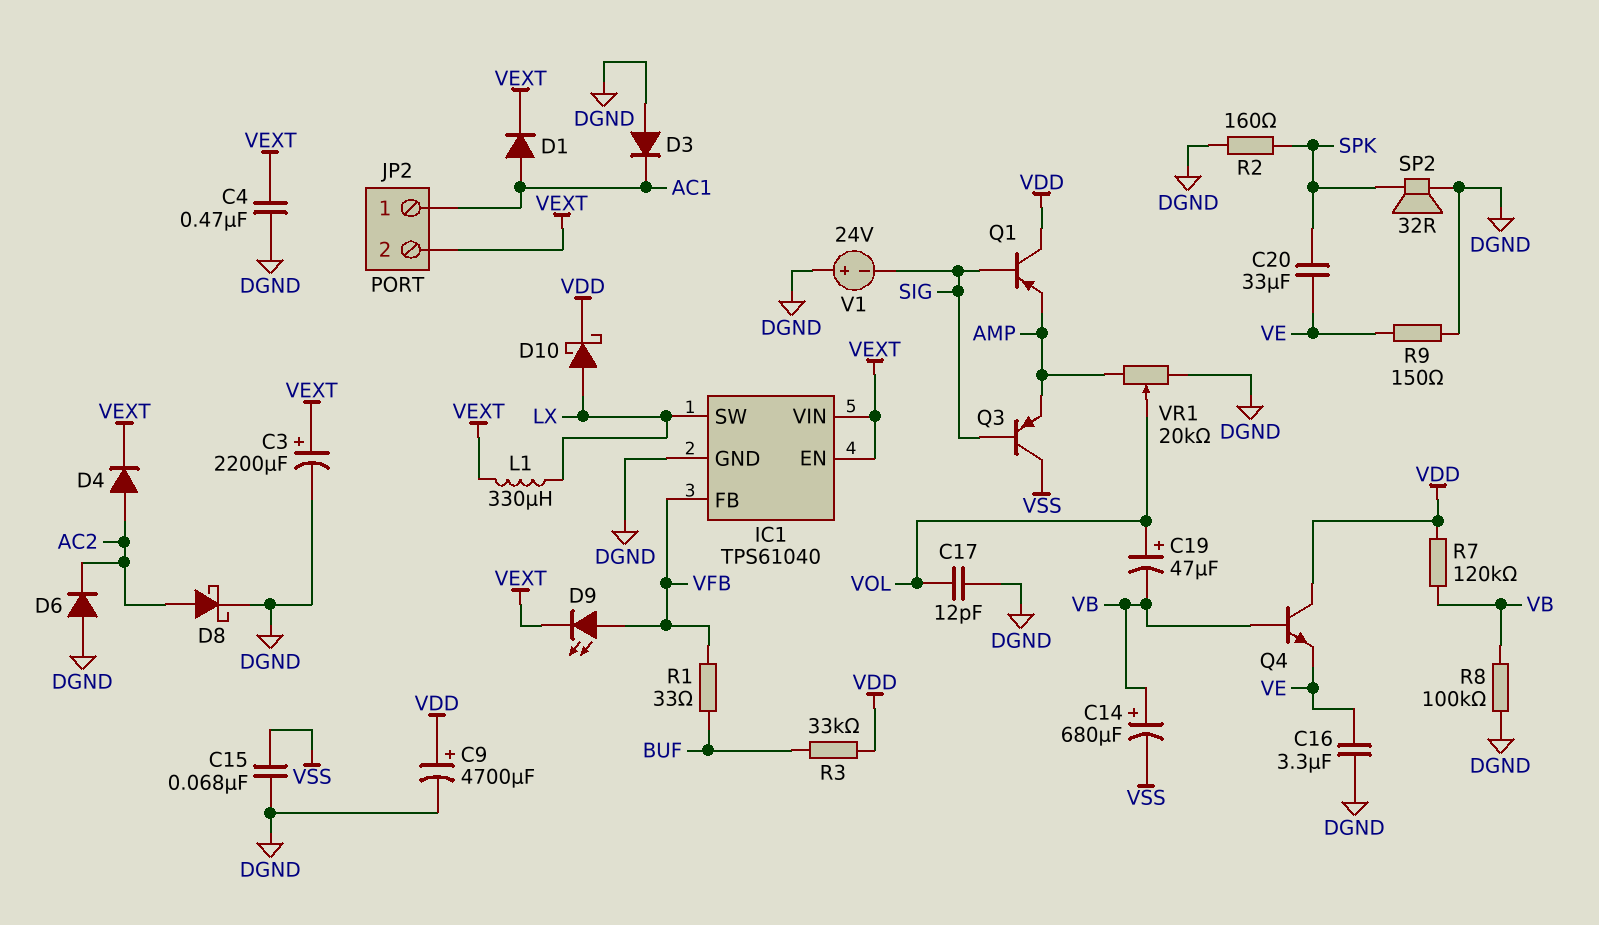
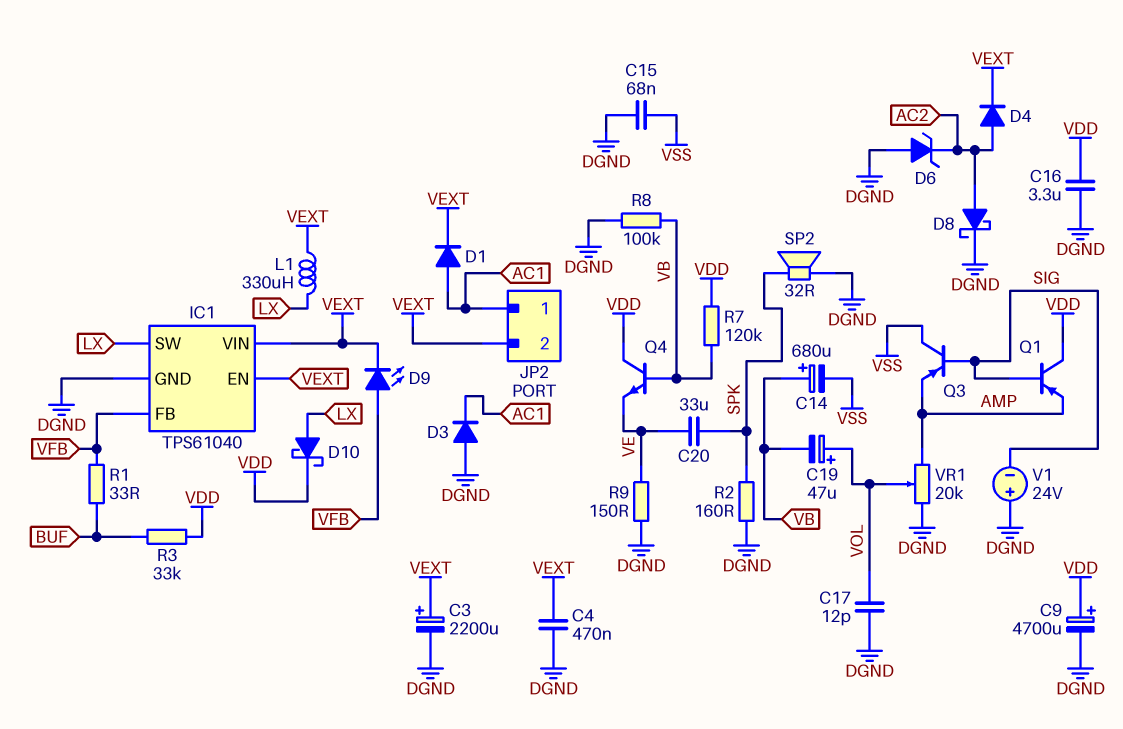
C16: 3.3uF (DGND, VE) -> 3.3uF (DGND, VDD)
D6: diode (A DGND, K AC2) -> zener (A DGND, K AC2)

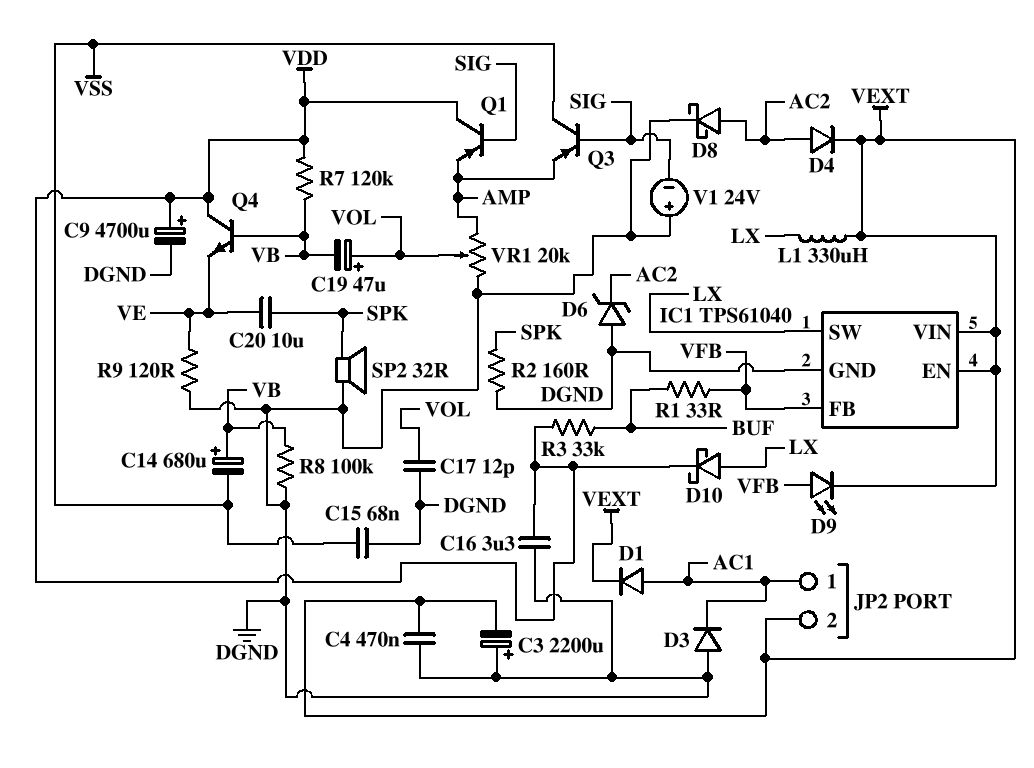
C3: 2200uF (plus VEXT, minus DGND) -> 2200uF (plus DGND, minus VEXT)
C20: 33uF (SPK, VE) -> 10uF (SPK, VE)
R9: 150 (DGND, VE) -> 120 (DGND, VE)

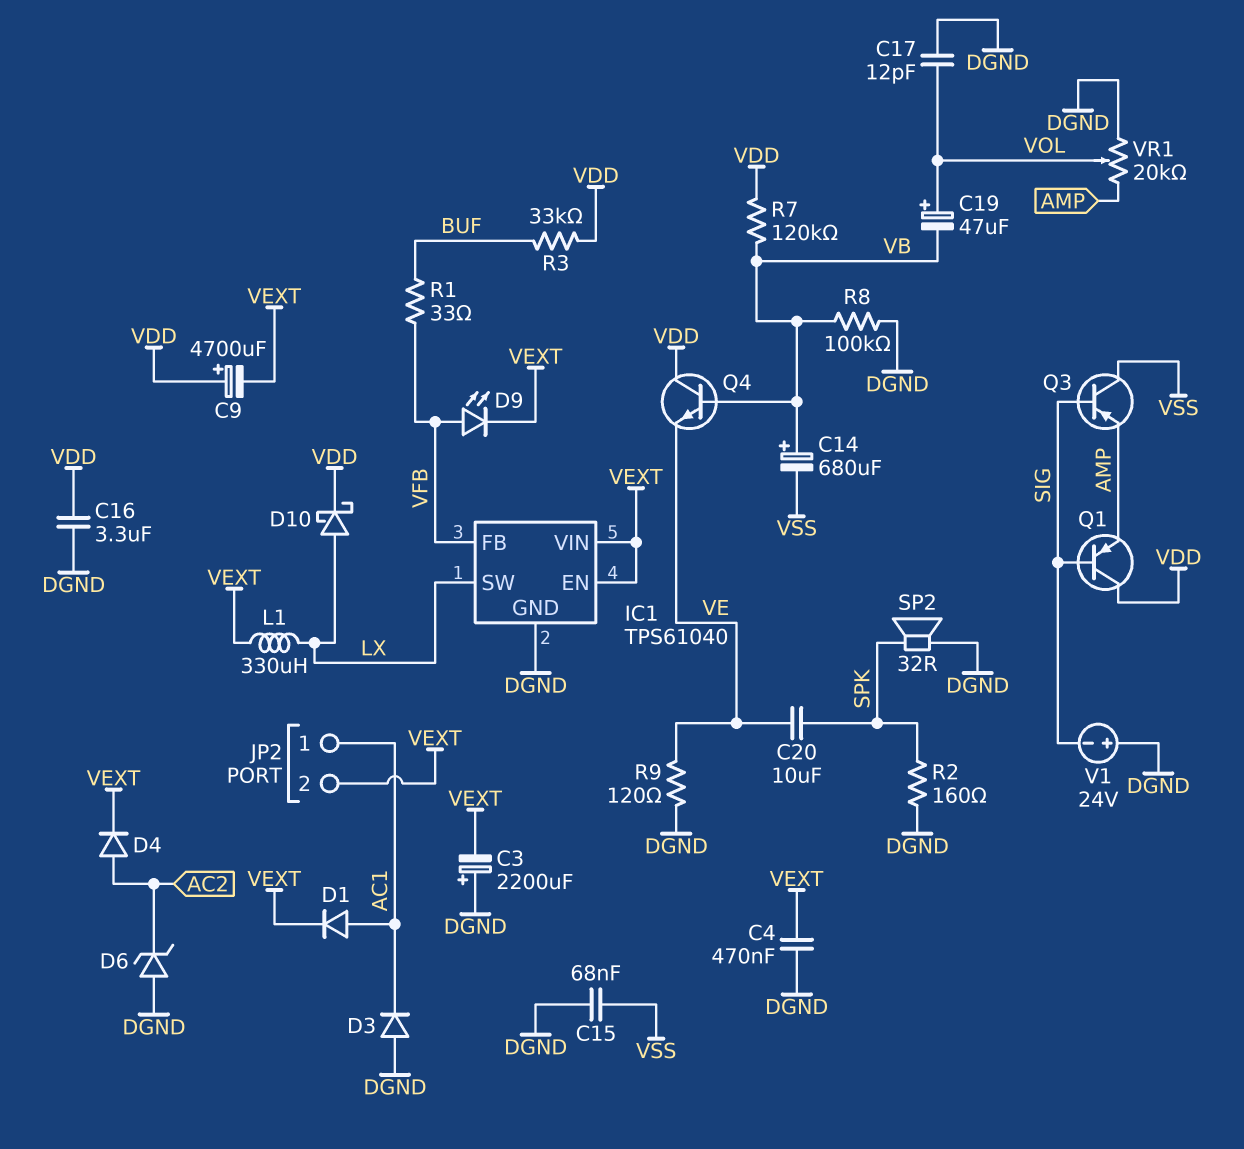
C9: 4700uF (plus VDD, minus DGND) -> 4700uF (plus VDD, minus VEXT)
D8: schottky (A AC2, K DGND) -> none

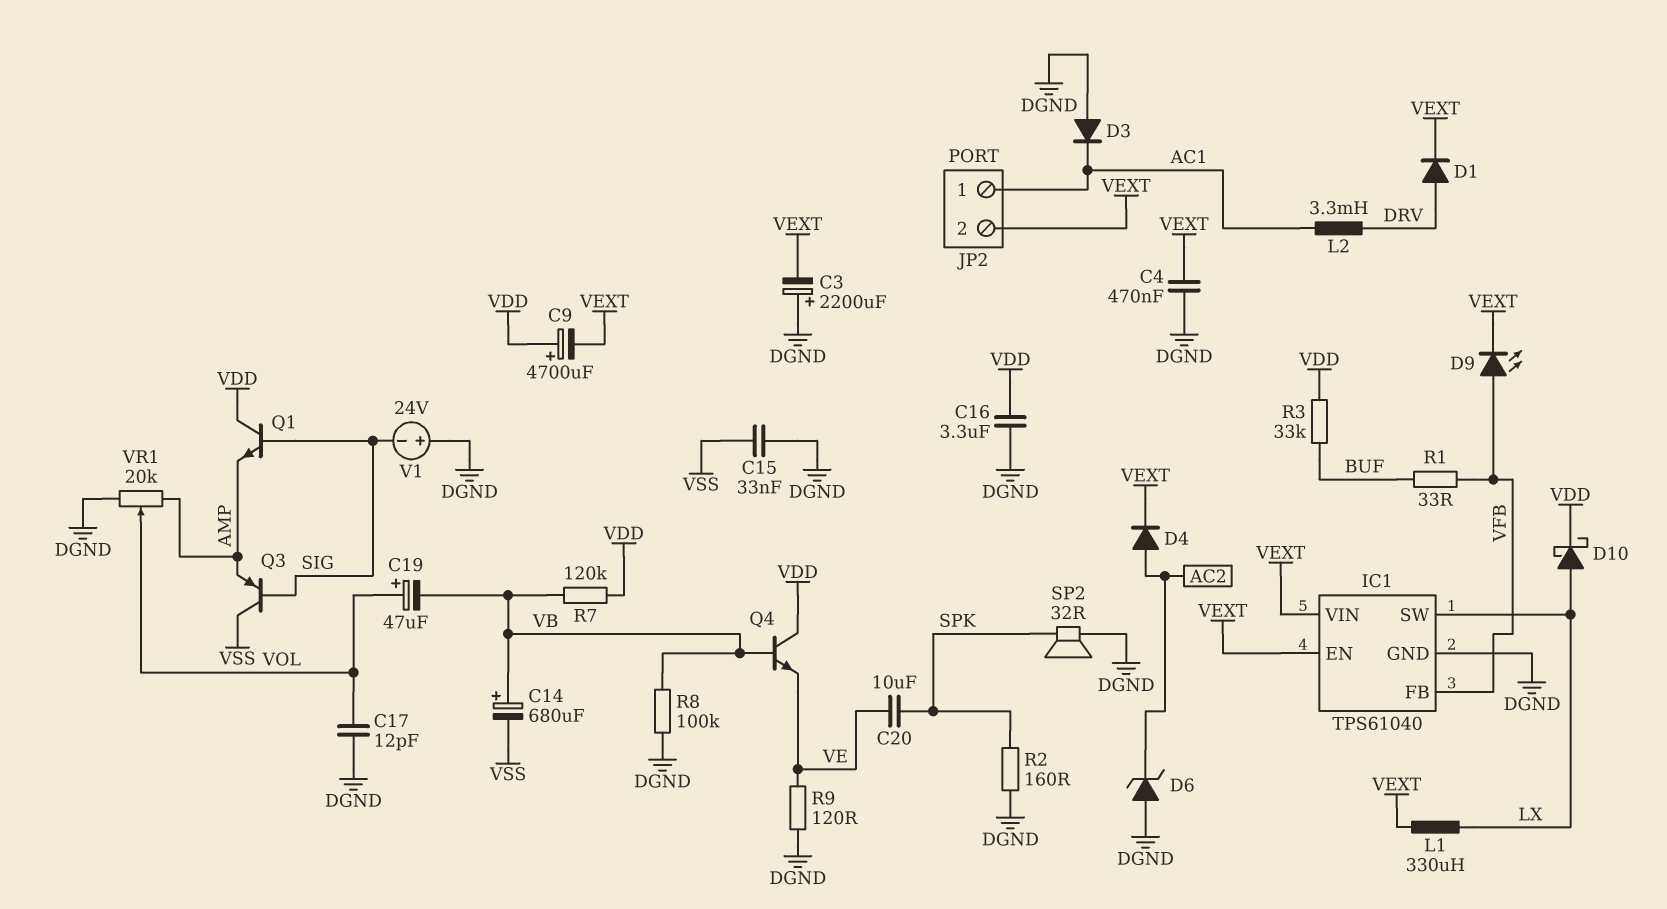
C15: 68nF (DGND, VSS) -> 33nF (DGND, VSS)
D1: diode (A AC1, K VEXT) -> diode (A DRV, K VEXT)
L2: none -> 3.3mH (AC1, DRV)
Q1: PNP (B SIG, C VDD, E AMP) -> NPN (B SIG, C VDD, E AMP)

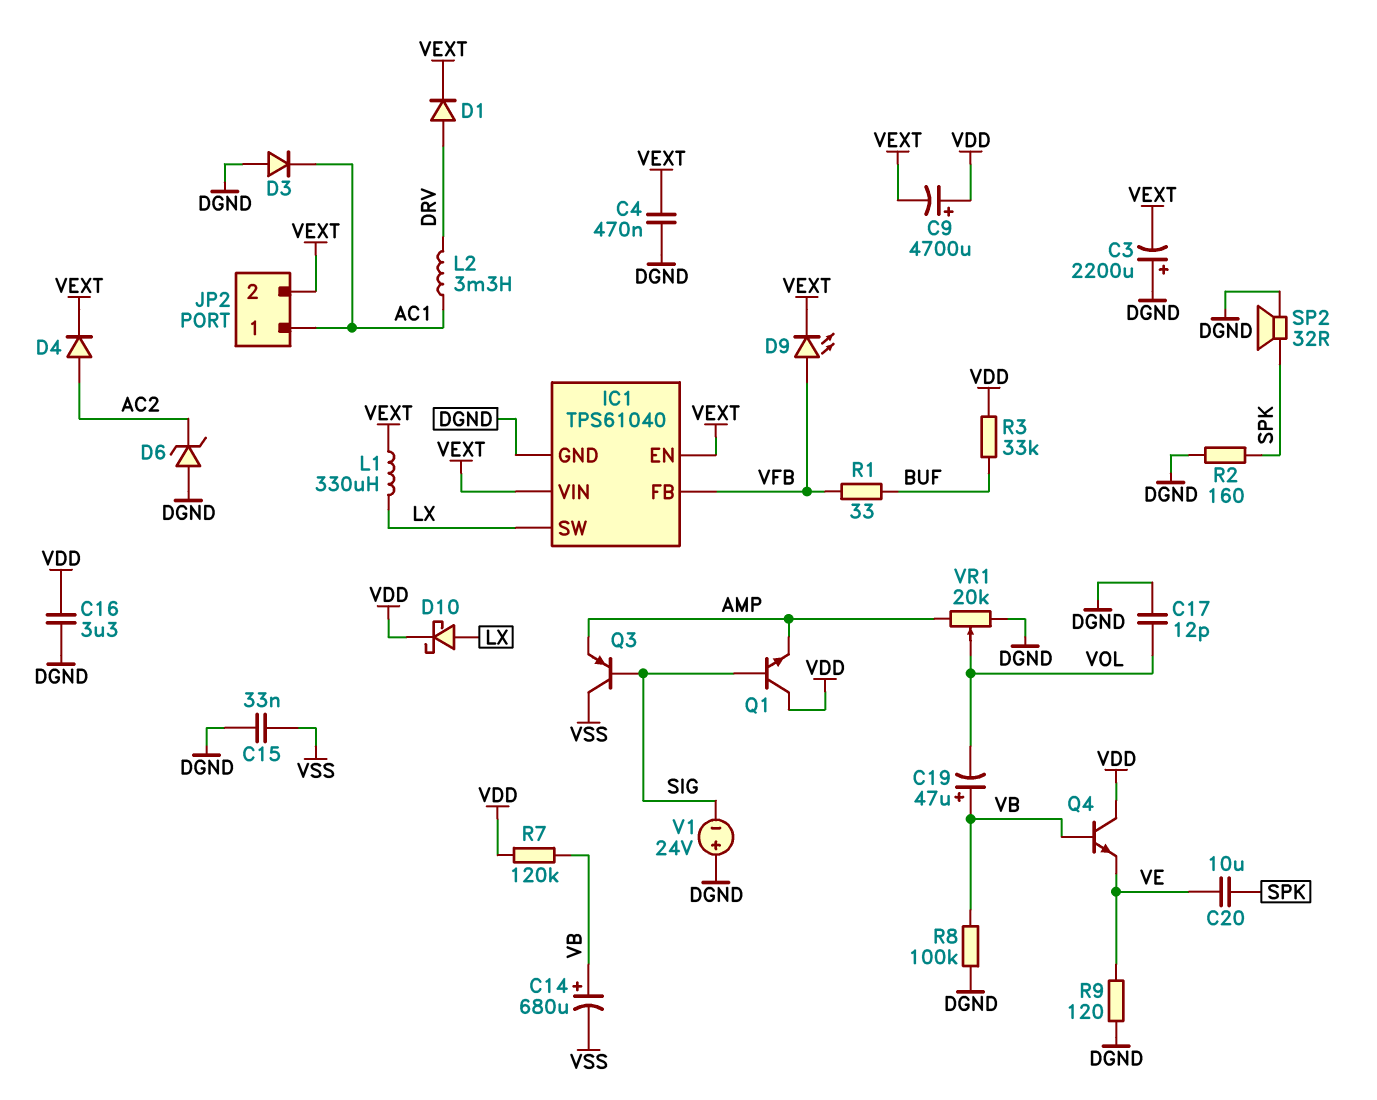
C19: 47uF (plus VOL, minus VB) -> 47uF (plus VB, minus VOL)

